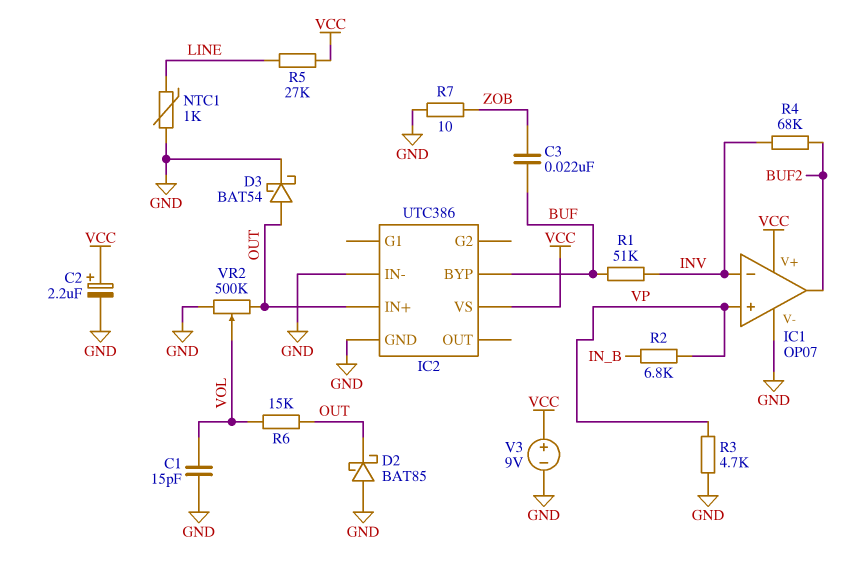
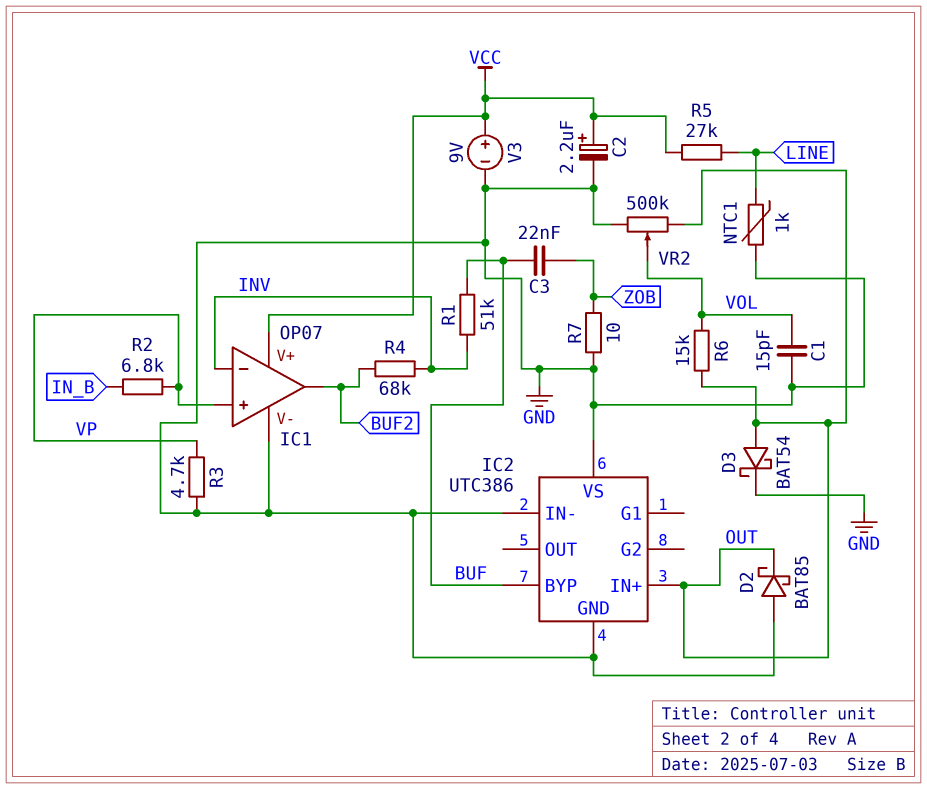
IC2 pin VS: VCC -> GND

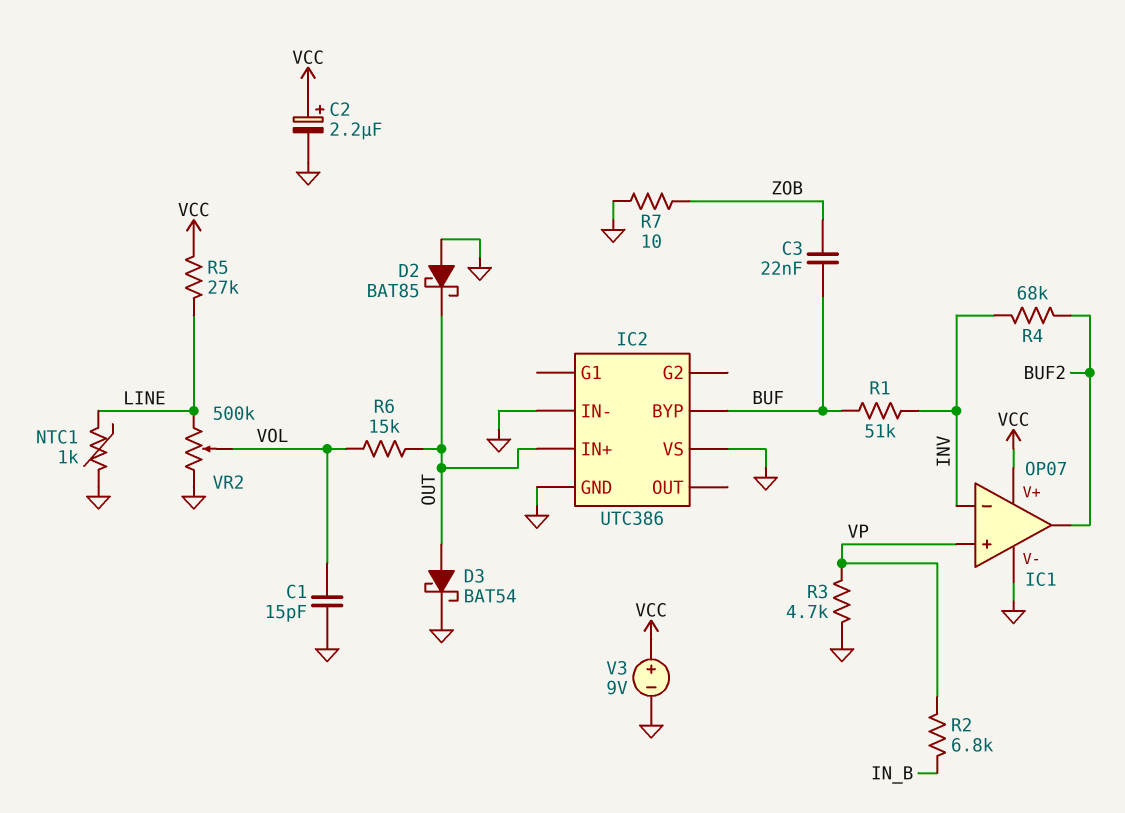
VR2: 500k (GND, OUT, wiper VOL) -> 500k (GND, LINE, wiper VOL)

